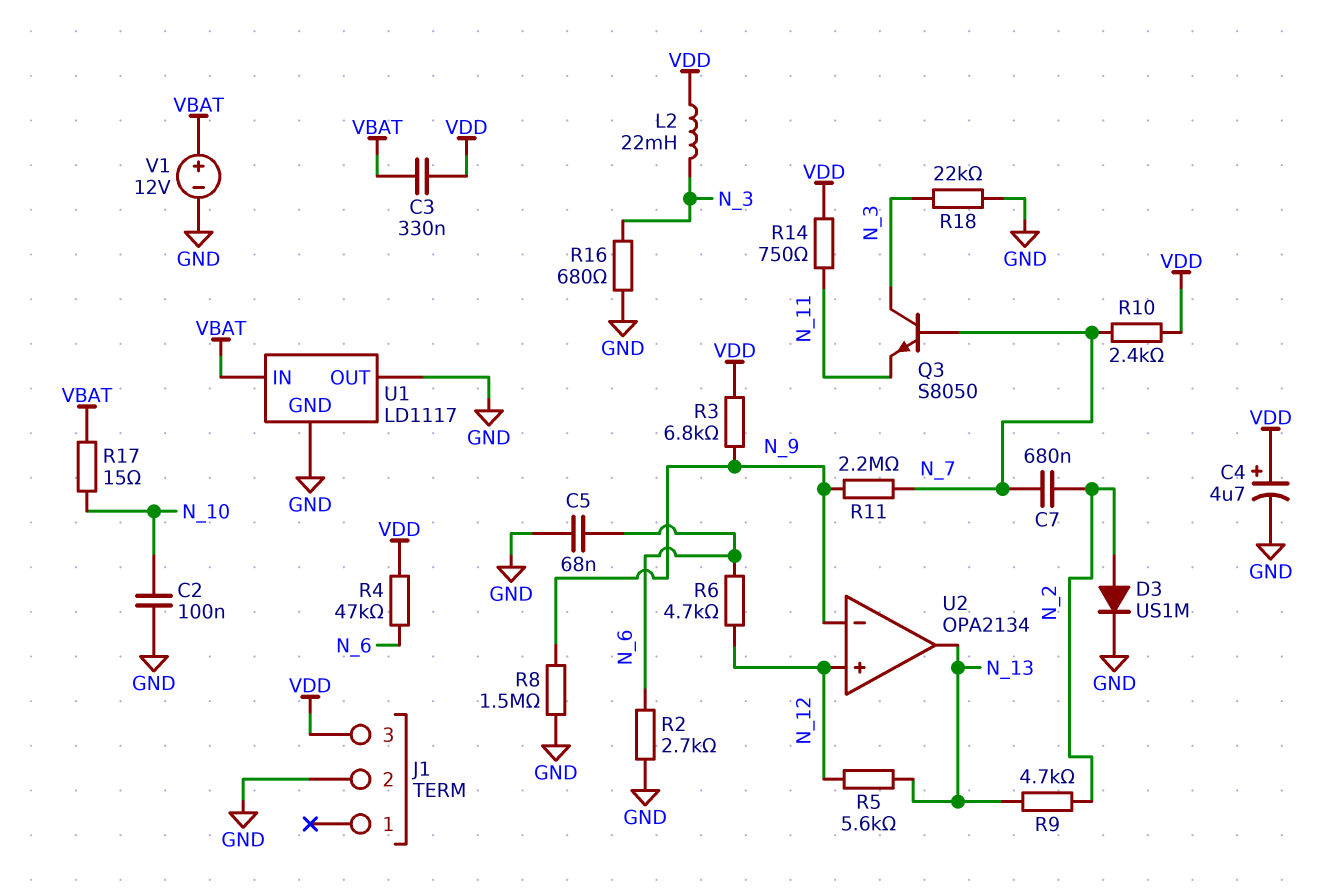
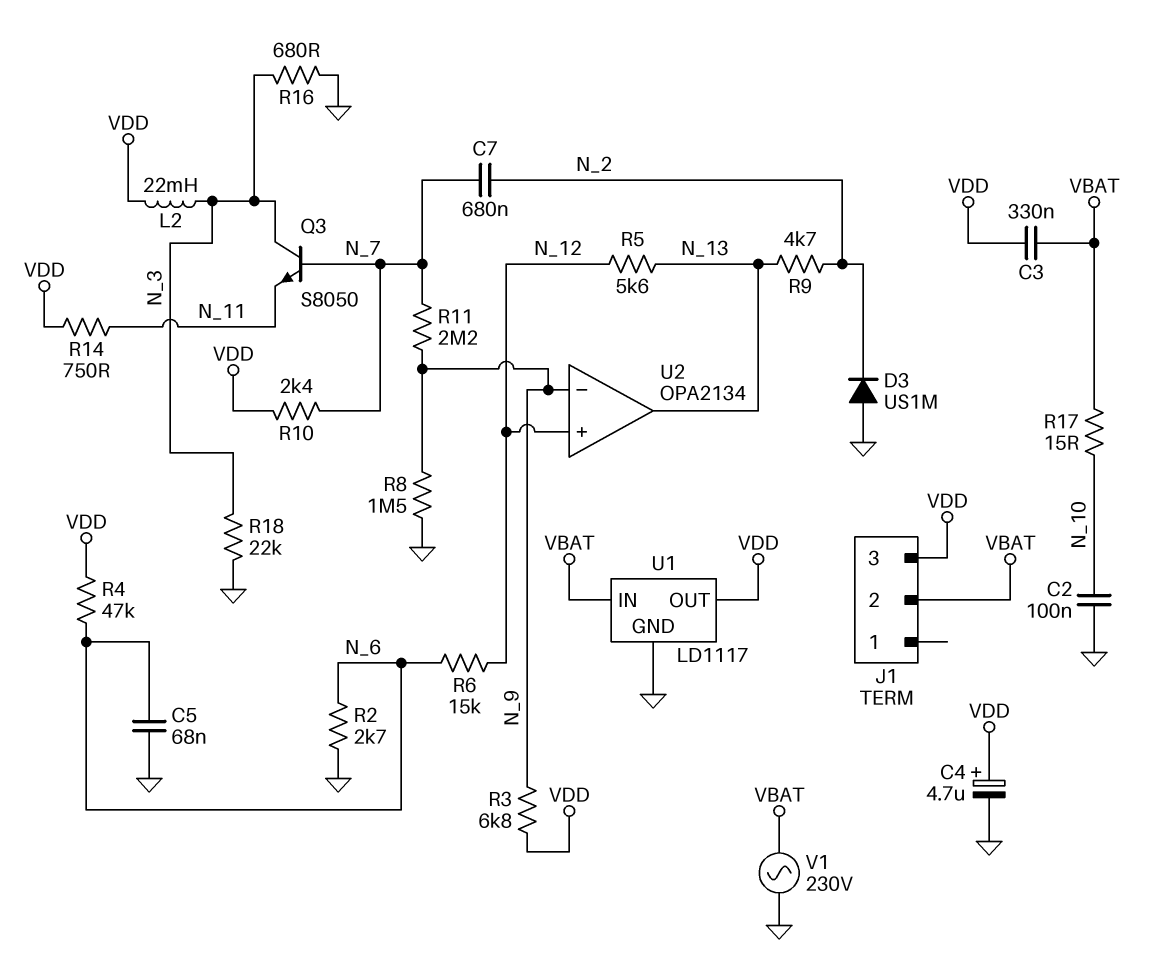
D3: diode US1M (A N_2, K GND) -> diode US1M (A GND, K N_2)
J1 pin 2: GND -> VBAT
R6: 4.7k (N_6, N_12) -> 15k (N_6, N_12)
U1 pin OUT: GND -> VDD
V1: 12V (plus VBAT, minus GND) -> AC 230V (GND, VBAT)

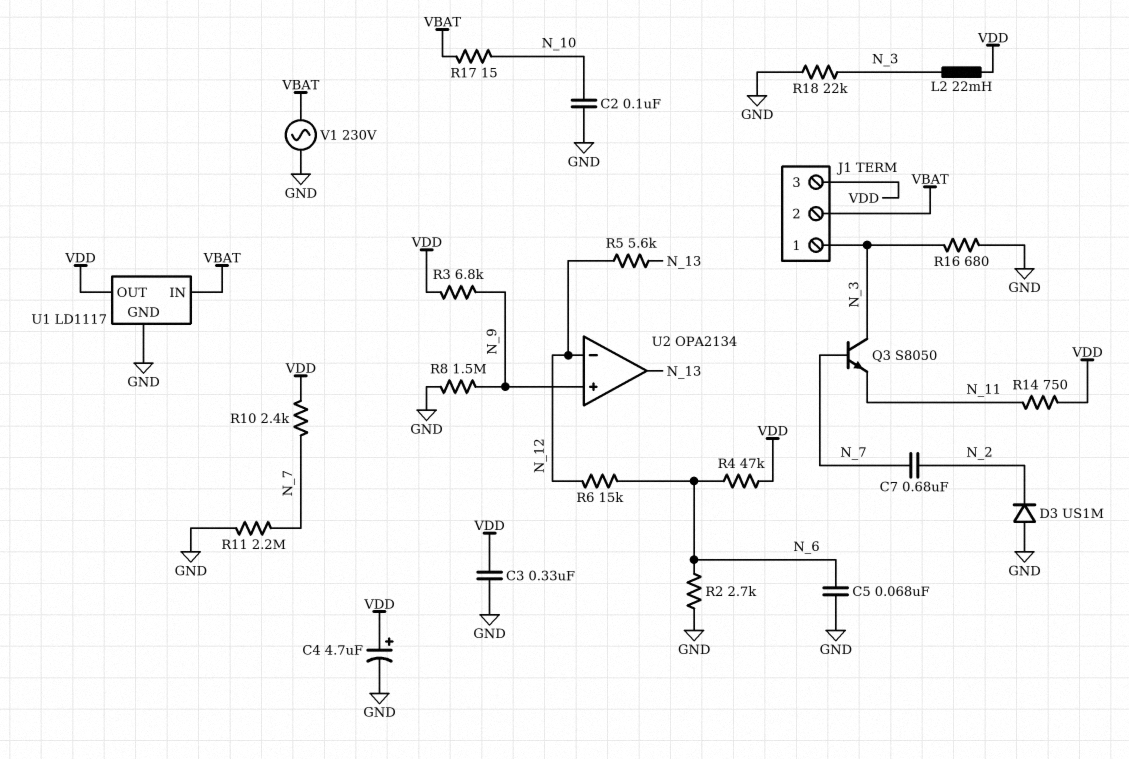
C3: 330nF (VBAT, VDD) -> 330nF (GND, VDD)
J1 pin 1: none -> N_3
R9: 4.7k (N_2, N_13) -> none
R11: 2.2M (N_7, N_9) -> 2.2M (GND, N_7)
U2 pin in+: N_12 -> N_9
U2 pin in-: N_9 -> N_12

